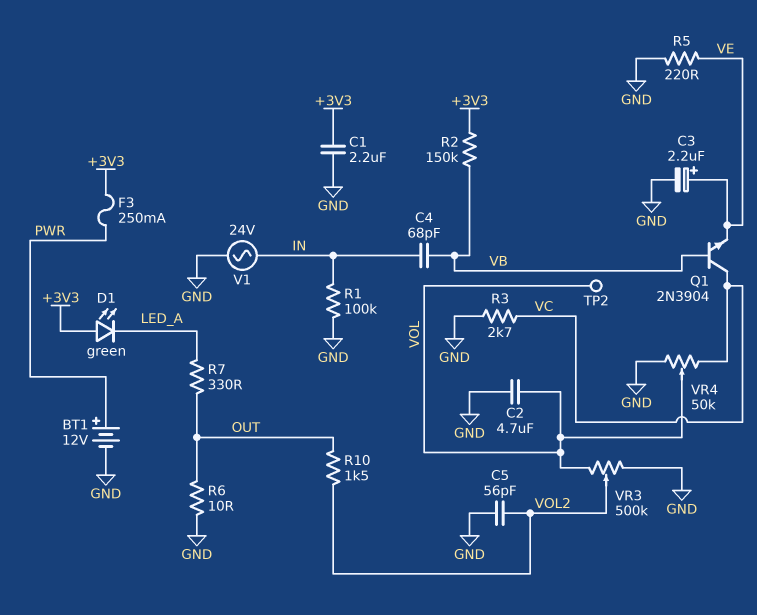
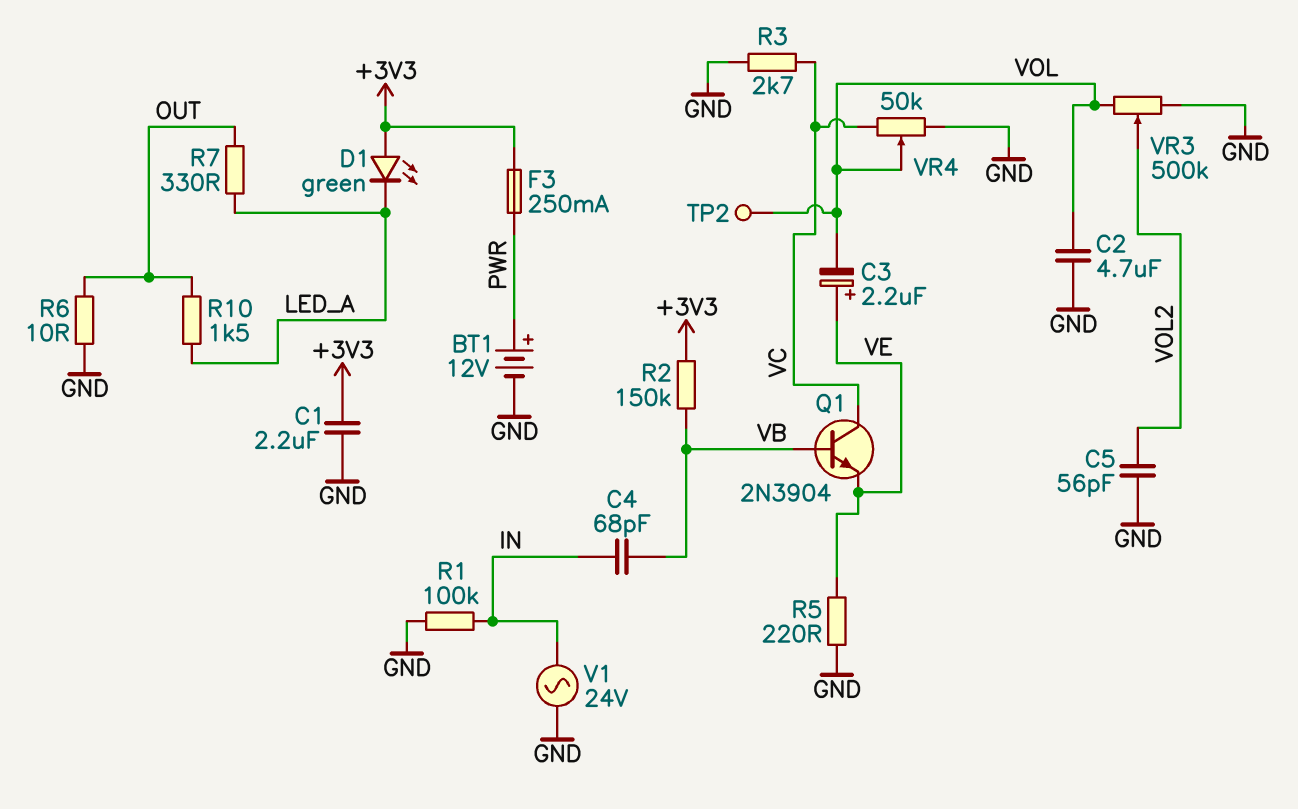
C3: 2.2uF (plus VE, minus GND) -> 2.2uF (plus VE, minus VOL)
R10: 1.5k (OUT, VOL2) -> 1.5k (LED_A, OUT)

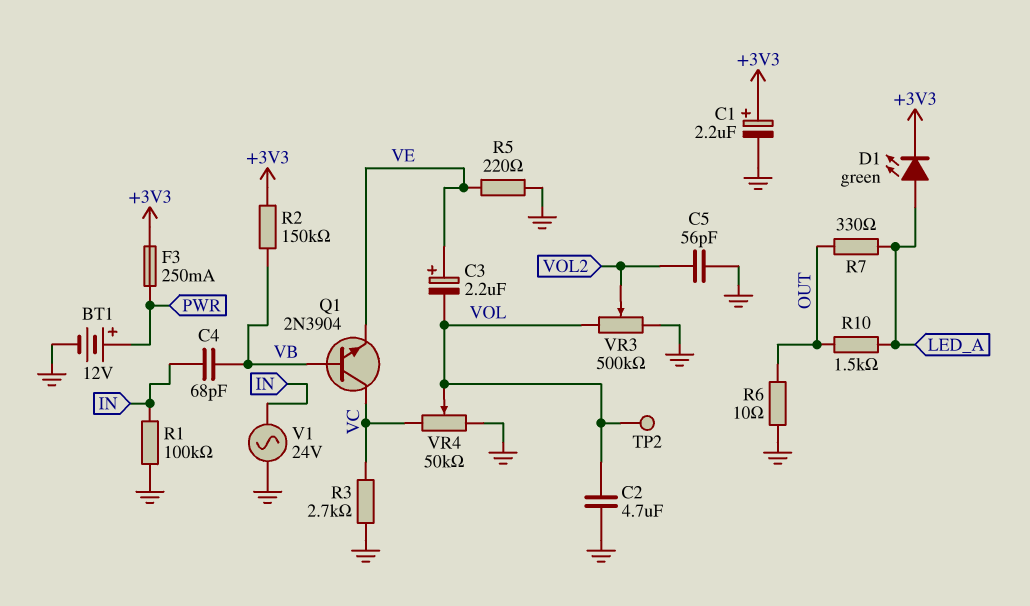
C1: 2.2uF (+3V3, GND) -> 2.2uF (plus +3V3, minus GND)
D1: LED green (A +3V3, K LED_A) -> LED green (A LED_A, K +3V3)

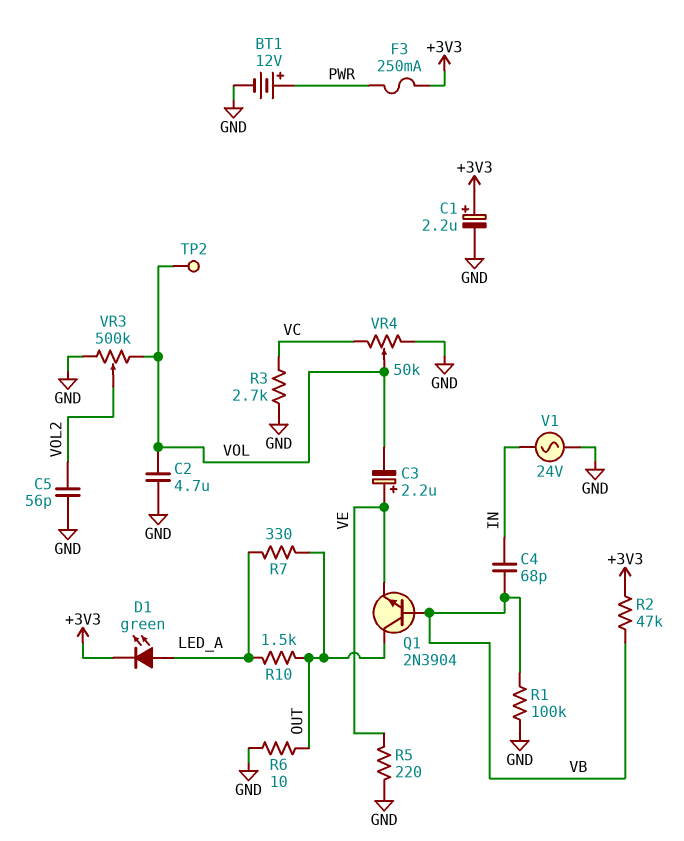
Q1: NPN 2N3904 (B VB, C VC, E VE) -> NPN 2N3904 (B VB, C OUT, E VE)
R1: 100k (GND, IN) -> 100k (GND, VB)
R2: 150k (+3V3, VB) -> 47k (+3V3, VB)

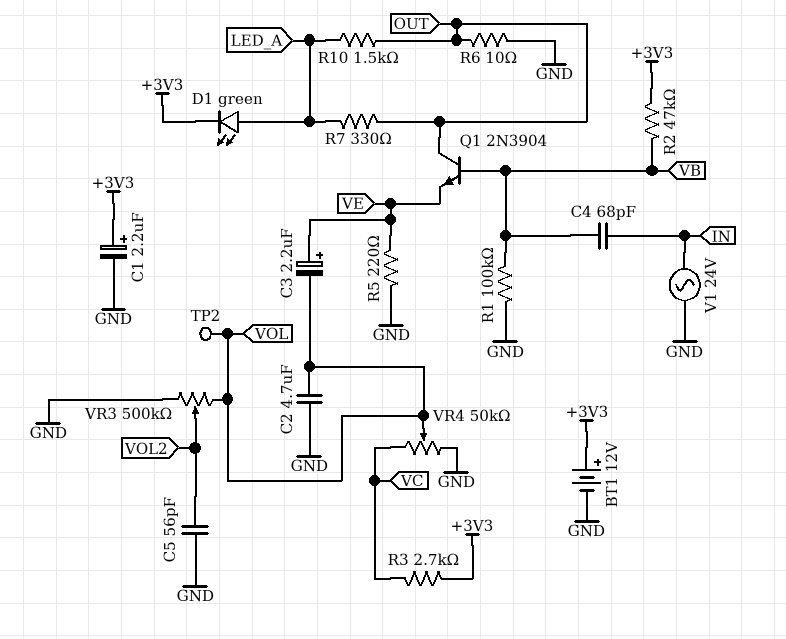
BT1: 12V (plus PWR, minus GND) -> 12V (plus +3V3, minus GND)
F3: 250mA (+3V3, PWR) -> none
R3: 2.7k (GND, VC) -> 2.7k (+3V3, VC)

